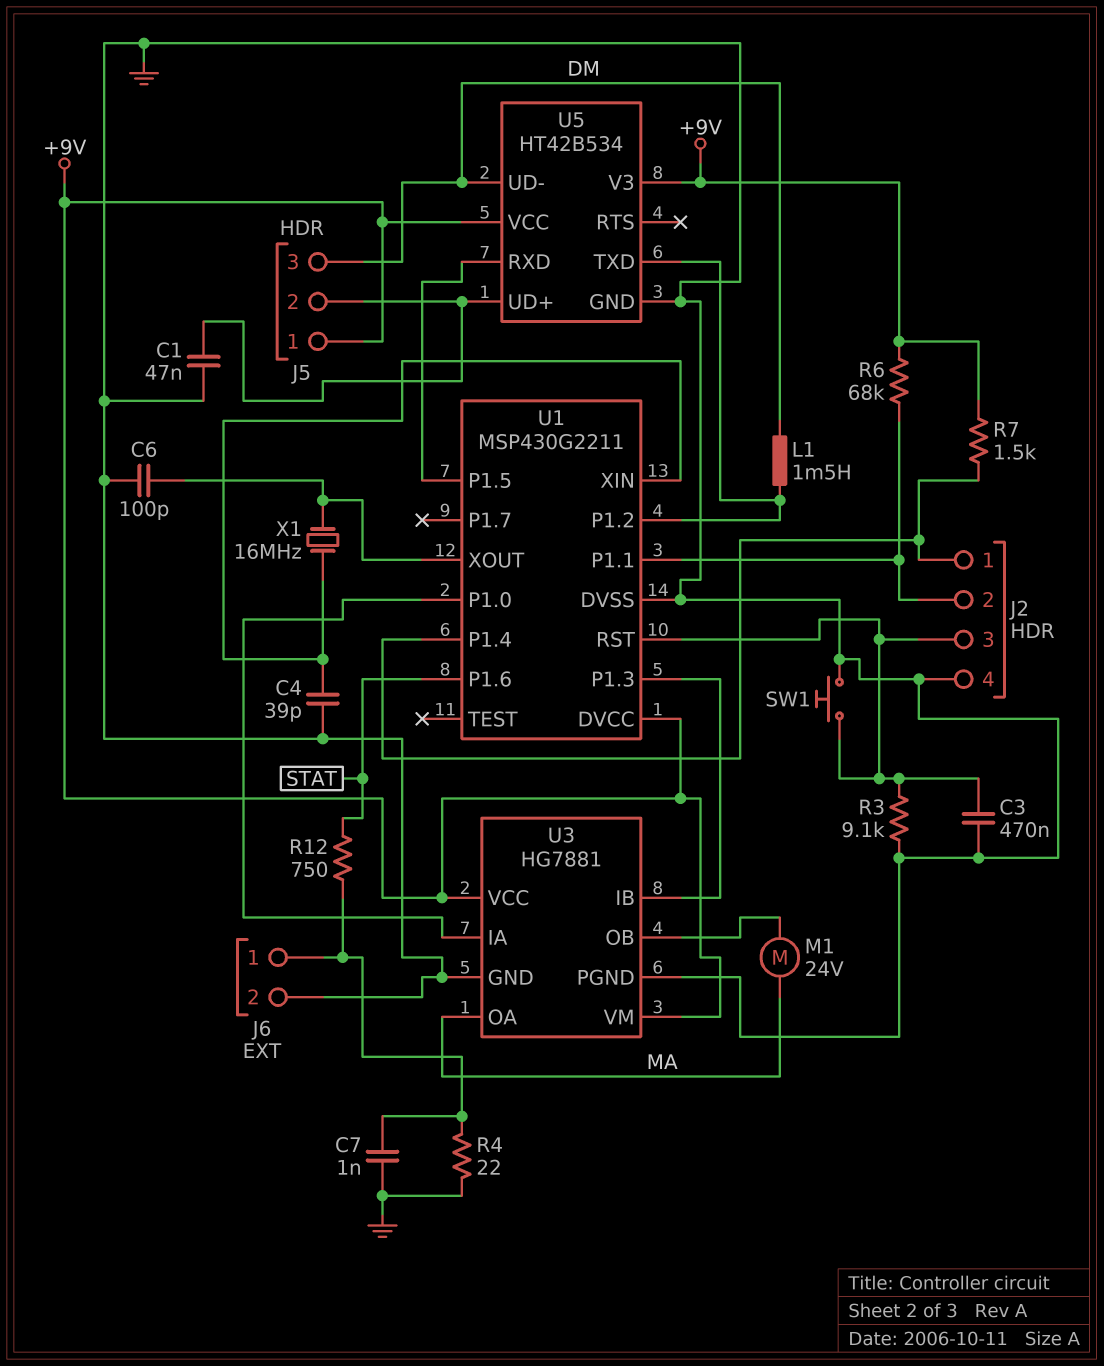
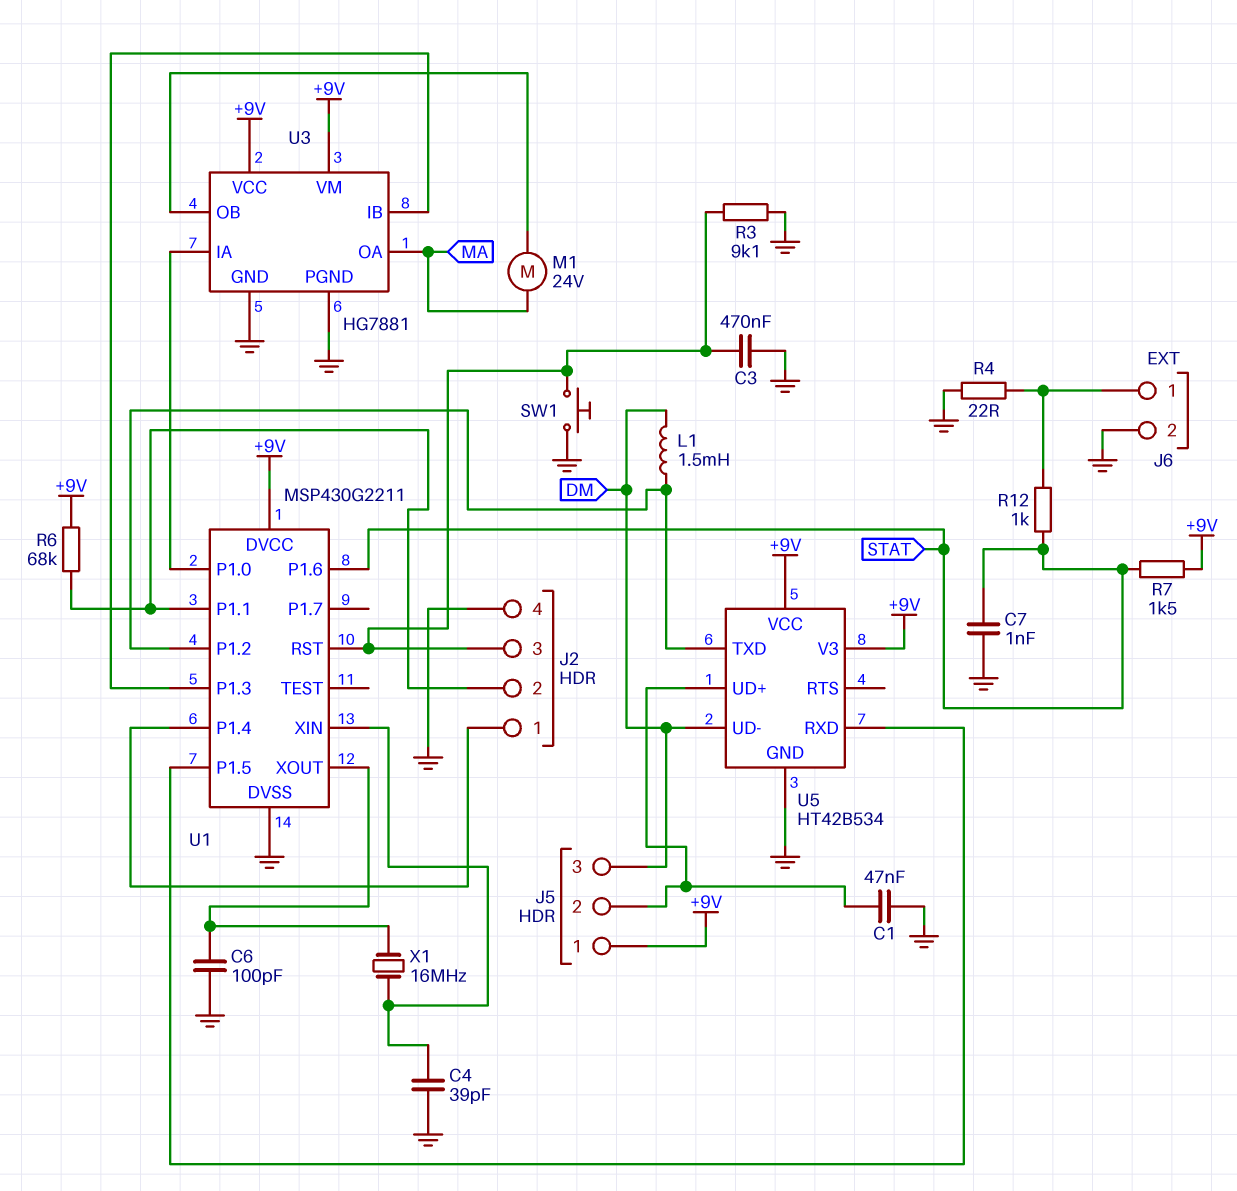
C7: 1nF (GND, J6/1) -> 1nF (GND, STAT)
R7: 1.5k (+9V, J2/1) -> 1.5k (+9V, STAT)
R12: 750 (J6/1, STAT) -> 1k (J6/1, STAT)

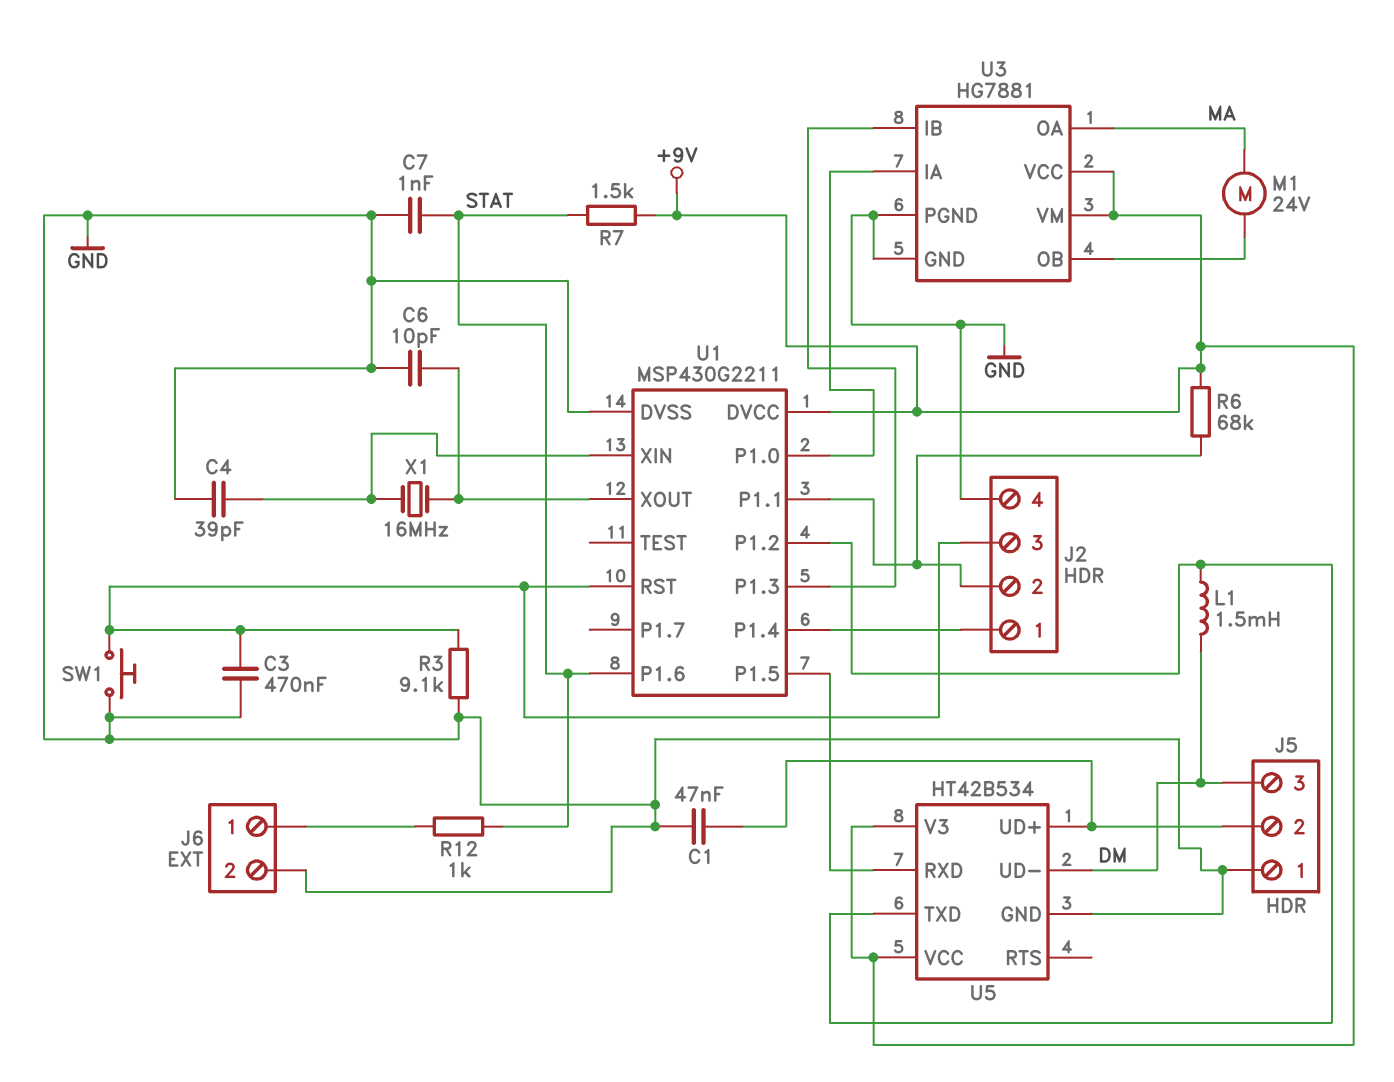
C6: 100pF (GND, U1/XOUT) -> 10pF (GND, U1/XOUT)
J5 pin 1: +9V -> GND
R4: 22 (GND, J6/1) -> none

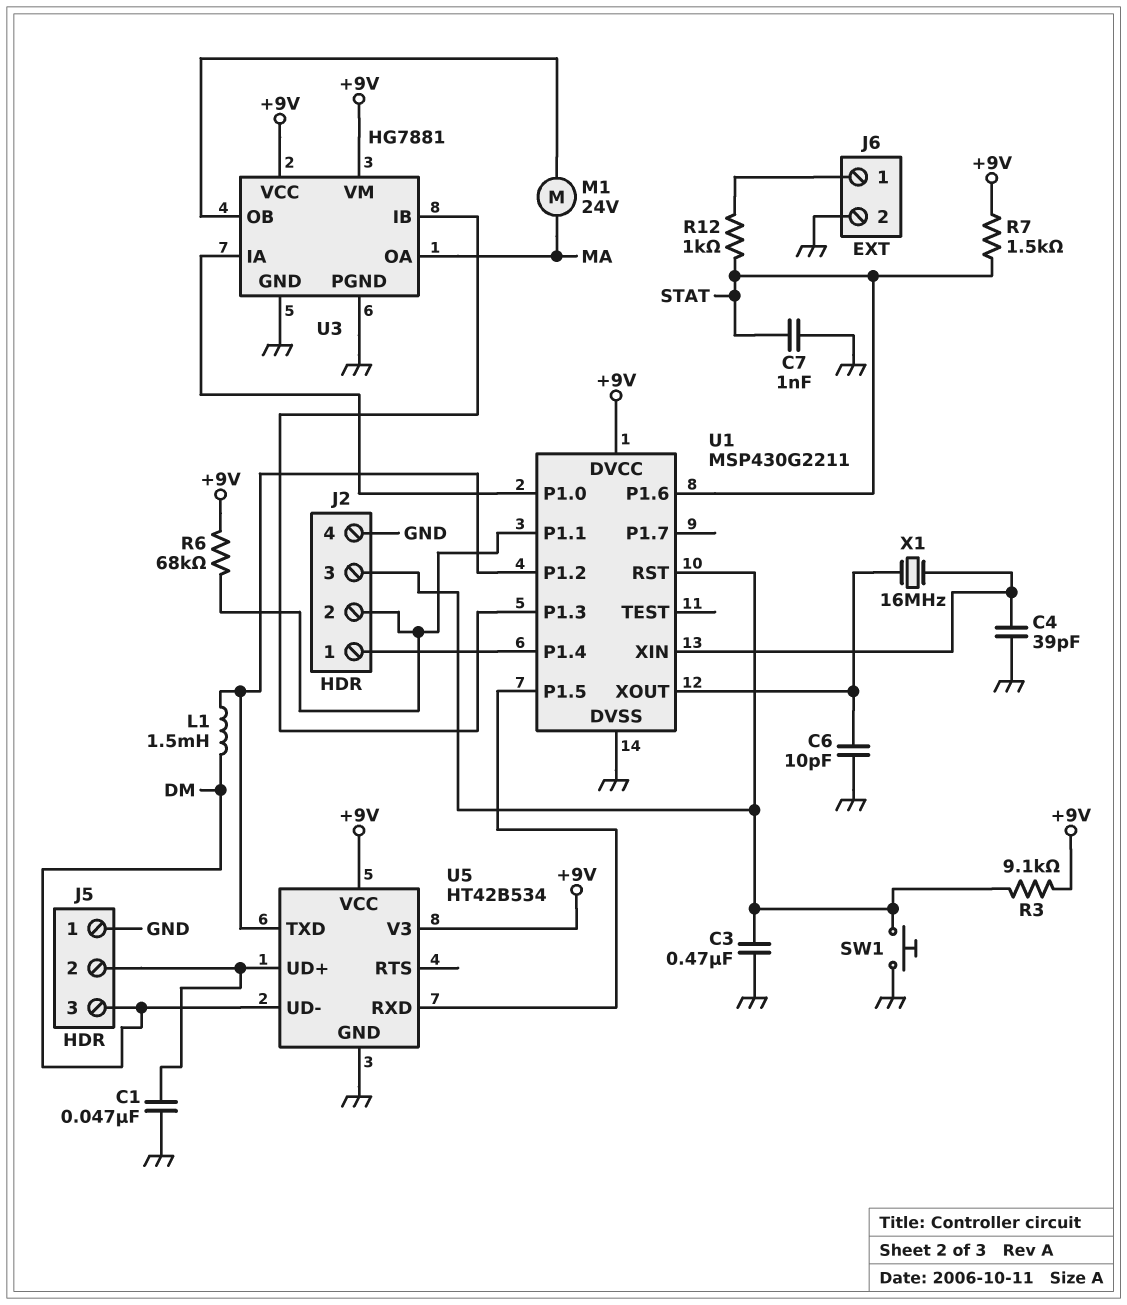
R3: 9.1k (GND, J2/3) -> 9.1k (+9V, J2/3)

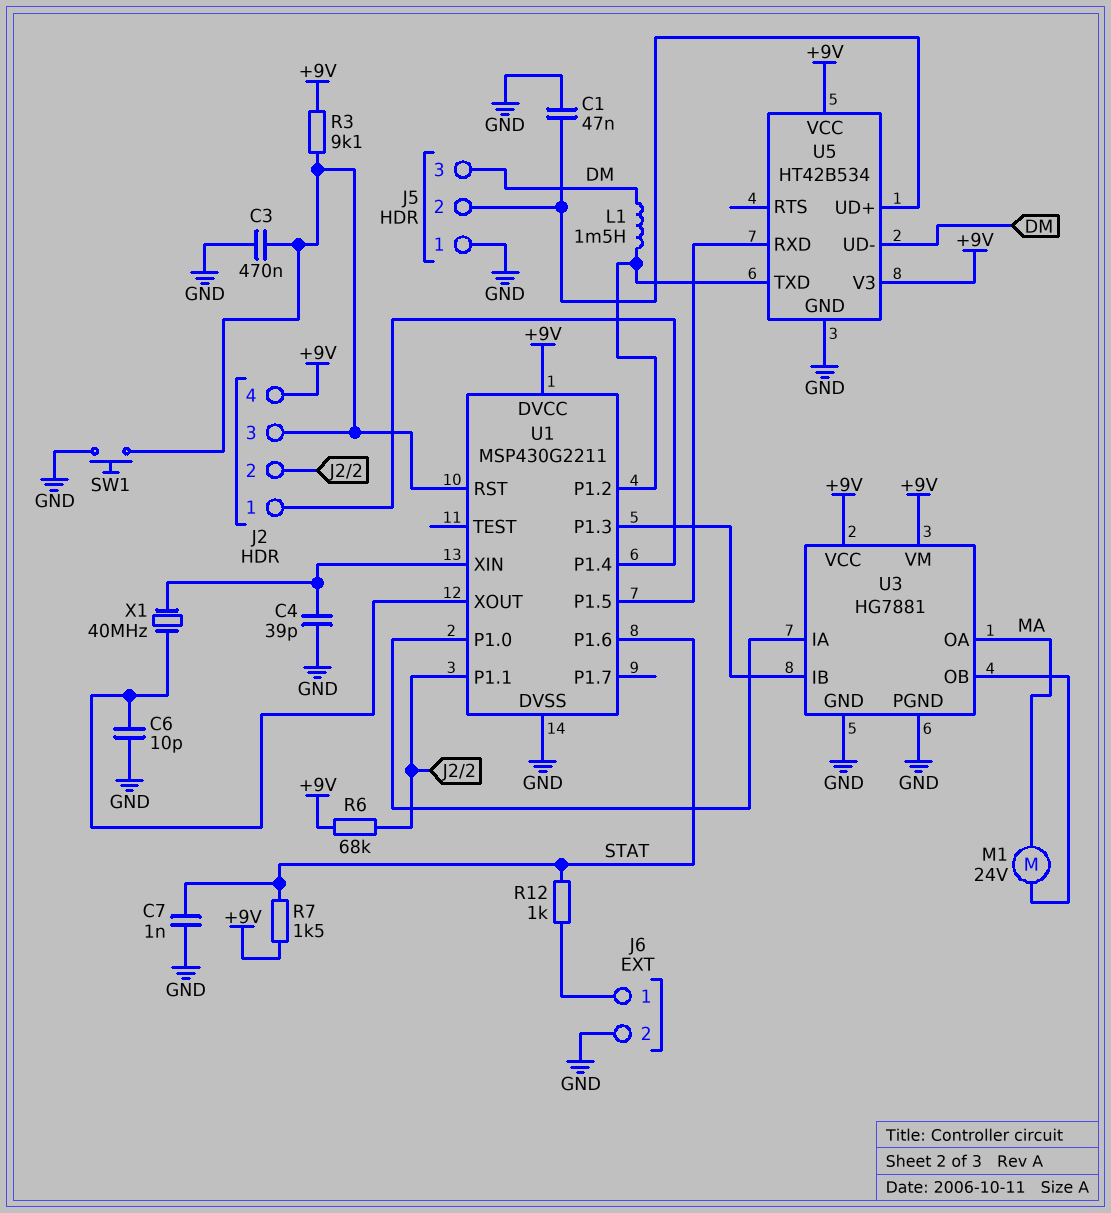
J2 pin 4: GND -> +9V
X1: 16MHz (U1/XIN, U1/XOUT) -> 40MHz (U1/XIN, U1/XOUT)

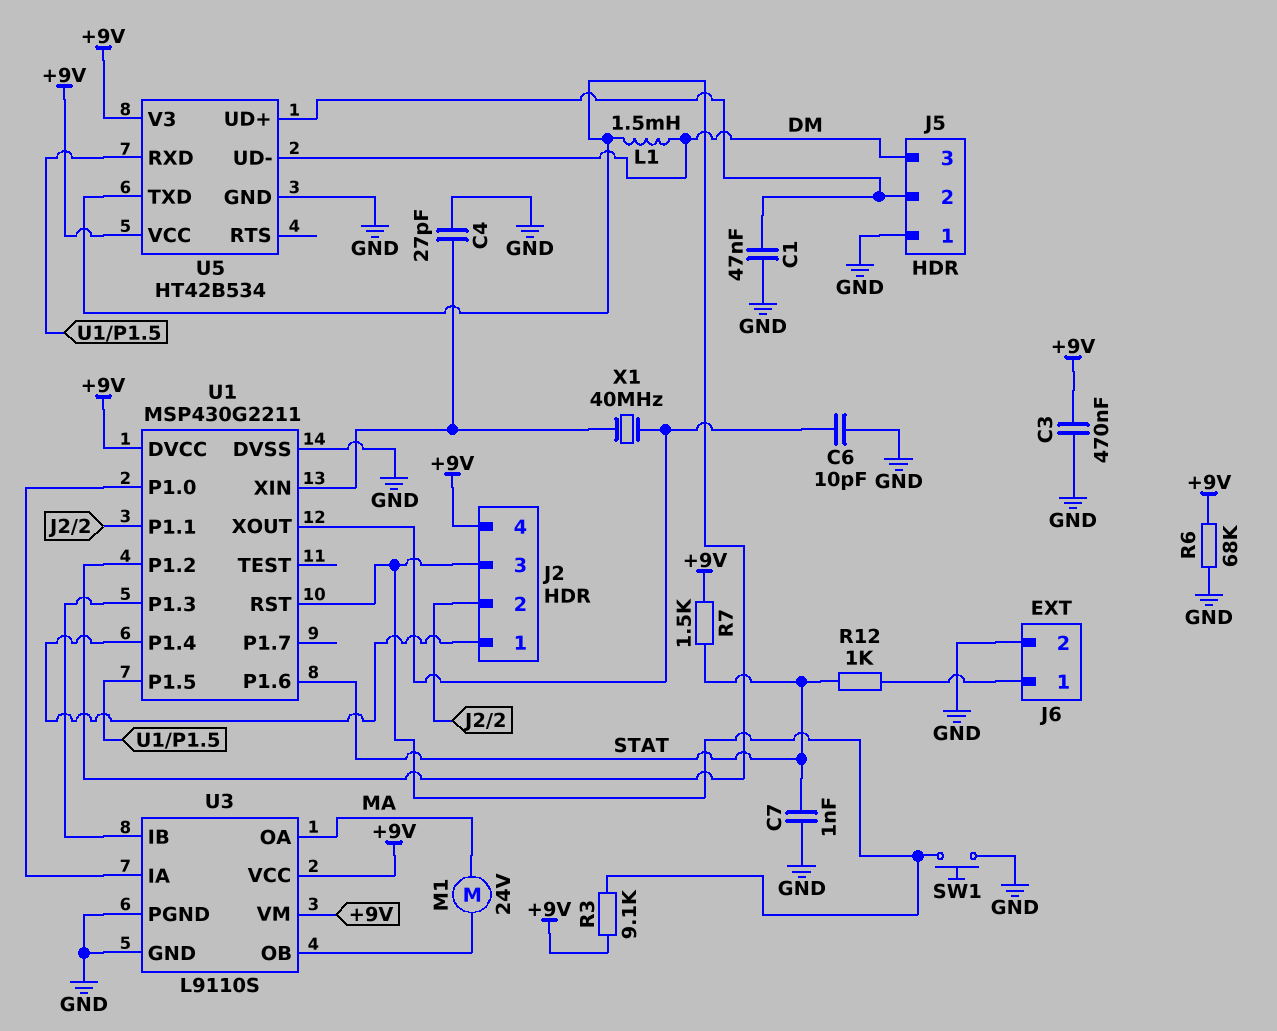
C3: 470nF (GND, J2/3) -> 470nF (+9V, GND)
C4: 39pF (GND, U1/XIN) -> 27pF (GND, U1/XIN)
R6: 68k (+9V, J2/2) -> 68k (+9V, GND)
U3: HG7881 -> L9110S

